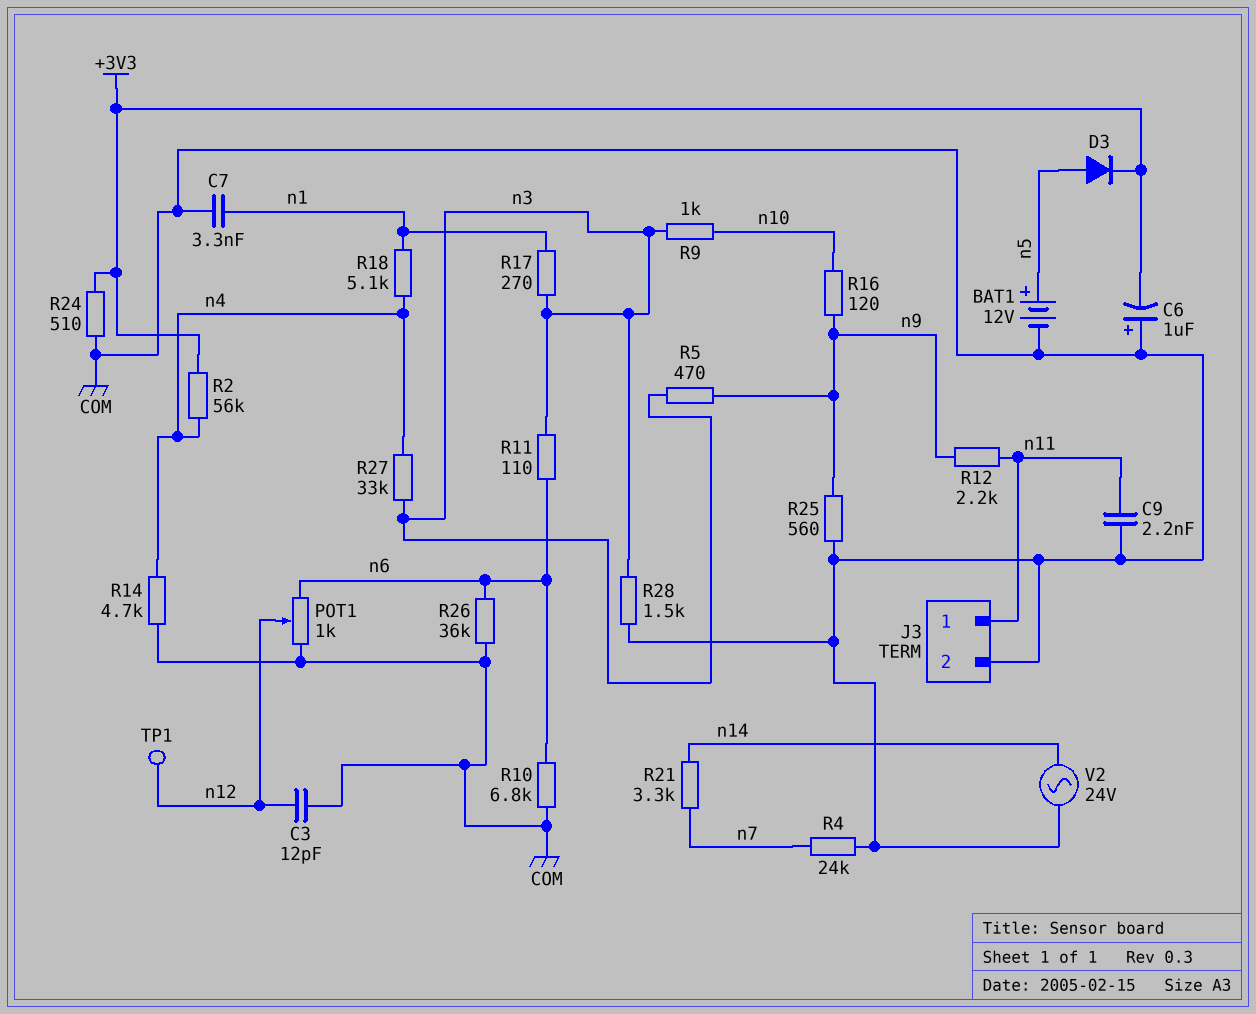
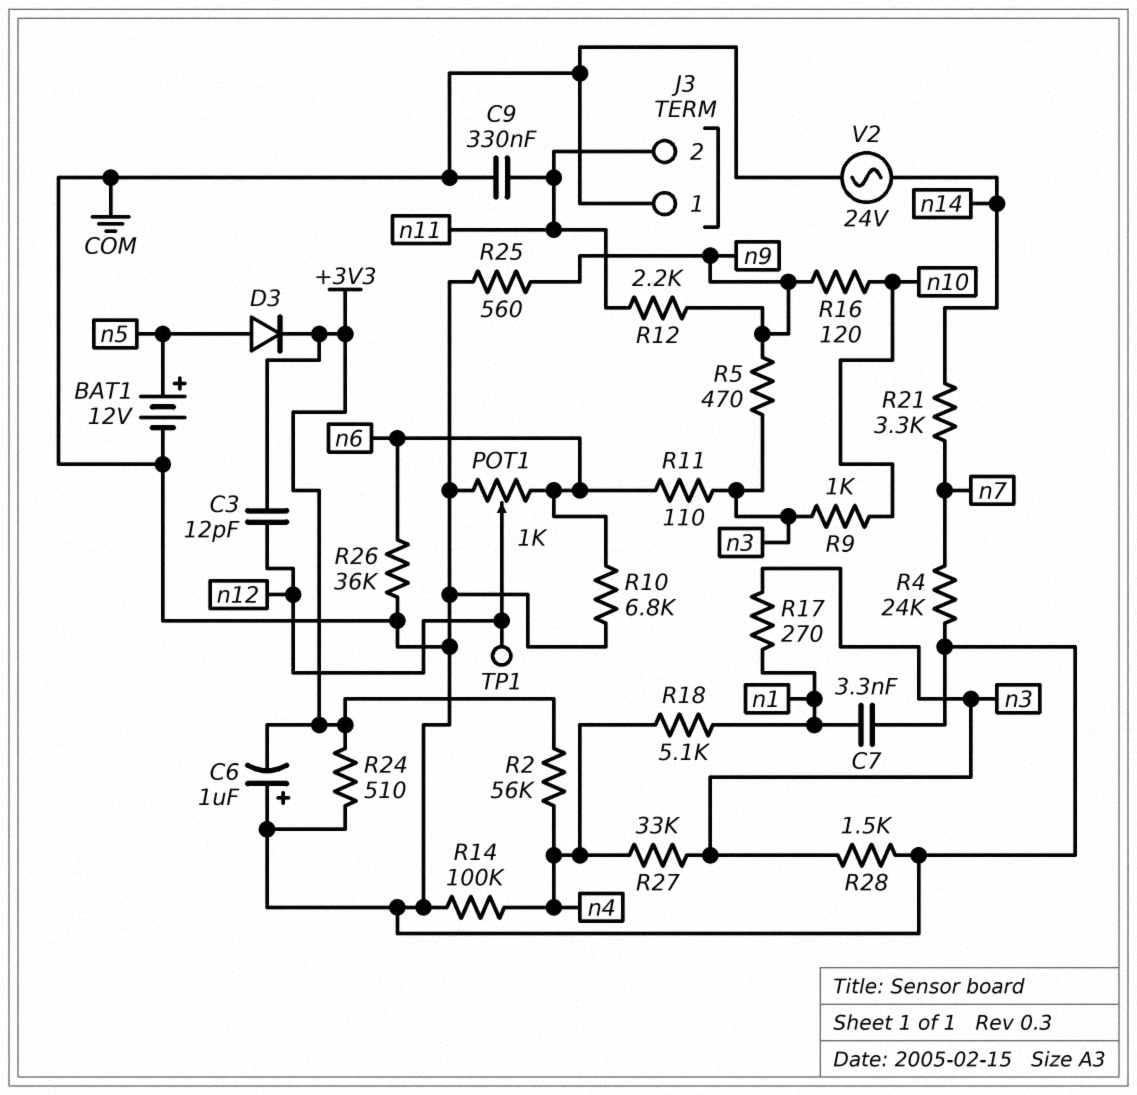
C3: 12pF (COM, n12) -> 12pF (+3V3, n12)
C9: 2.2nF (COM, n11) -> 330nF (COM, n11)
J3 pin 1: n11 -> COM
J3 pin 2: COM -> n11
R14: 4.7k (COM, n4) -> 100k (COM, n4)

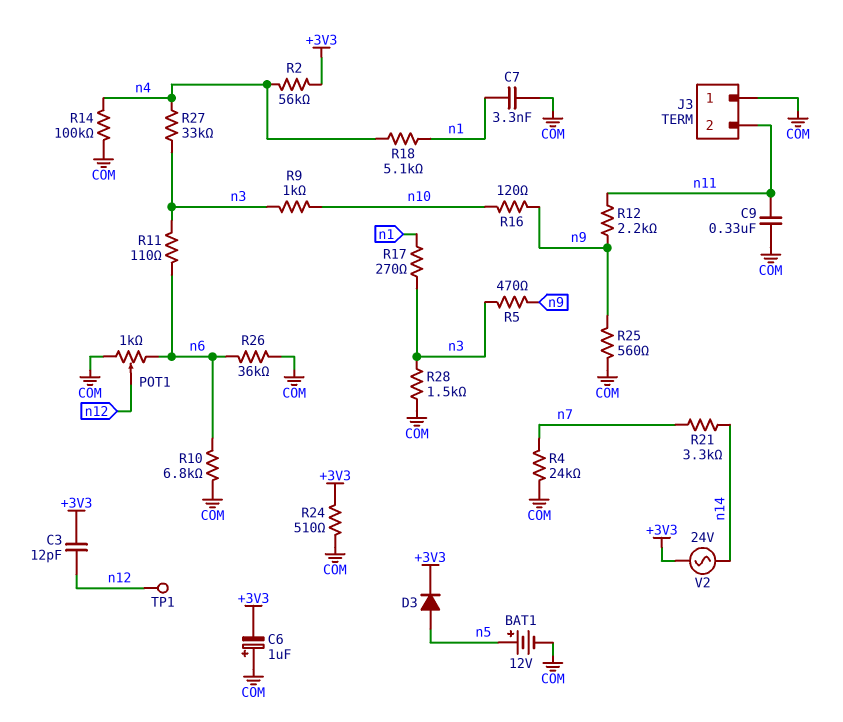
V2: AC 24V (COM, n14) -> AC 24V (+3V3, n14)

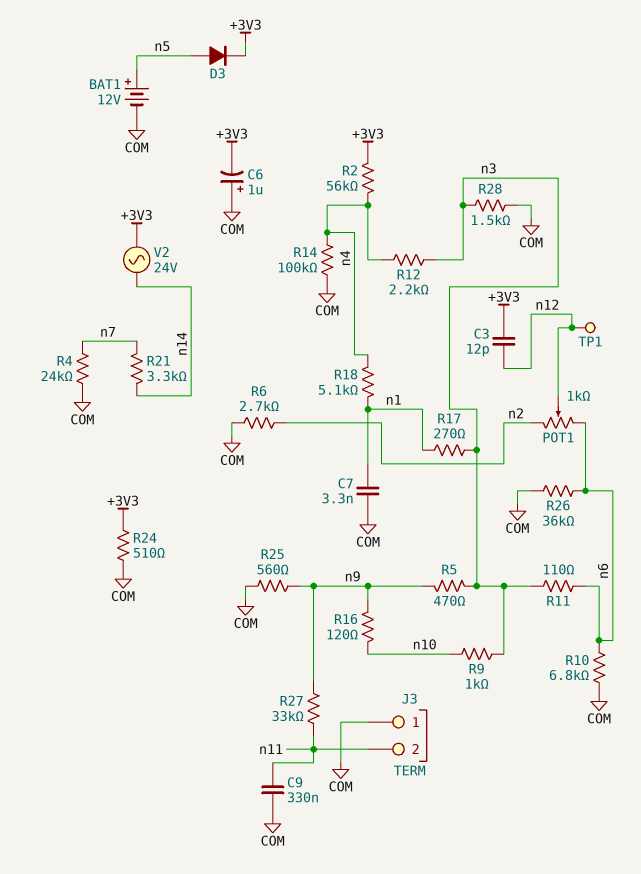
POT1: 1k (COM, n6, wiper n12) -> 1k (n2, n6, wiper n12)
R6: none -> 2.7k (COM, n2)
R12: 2.2k (n9, n11) -> 2.2k (n3, n4)
R27: 33k (n3, n4) -> 33k (n9, n11)

